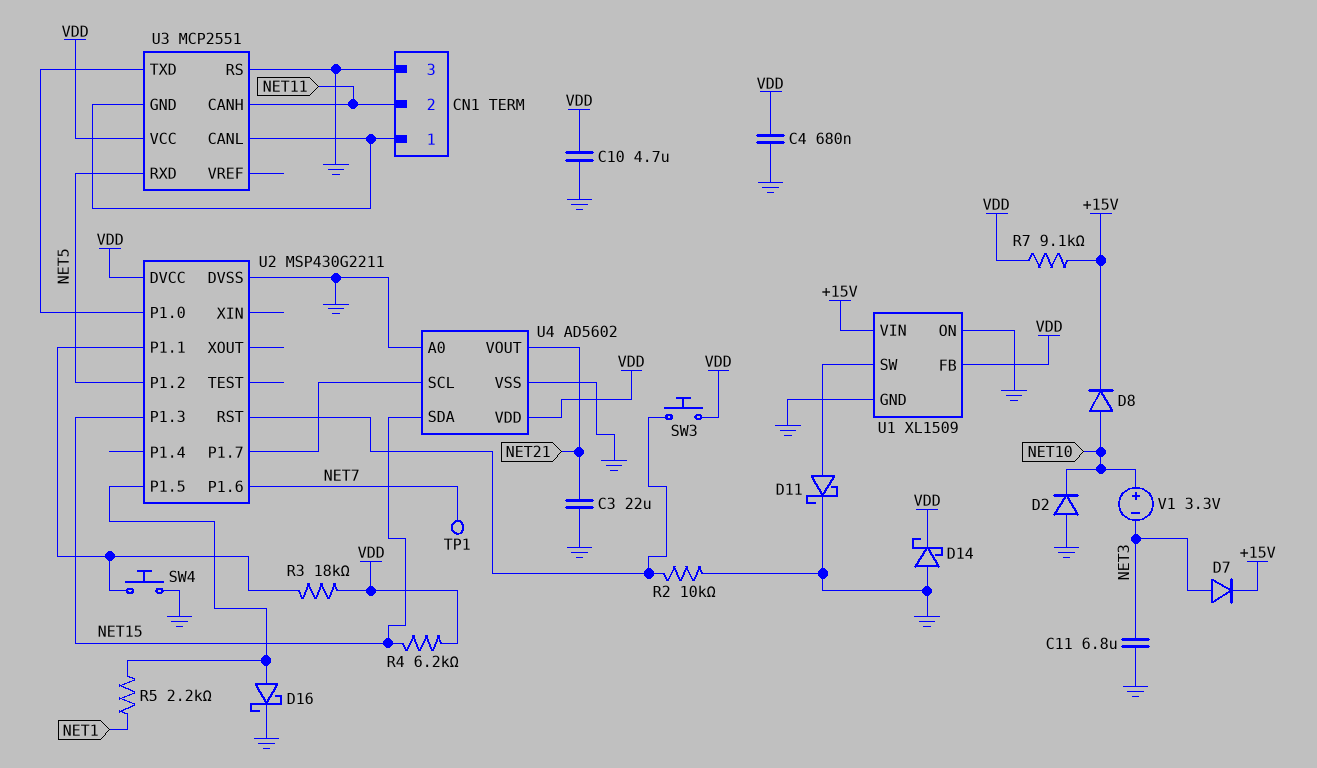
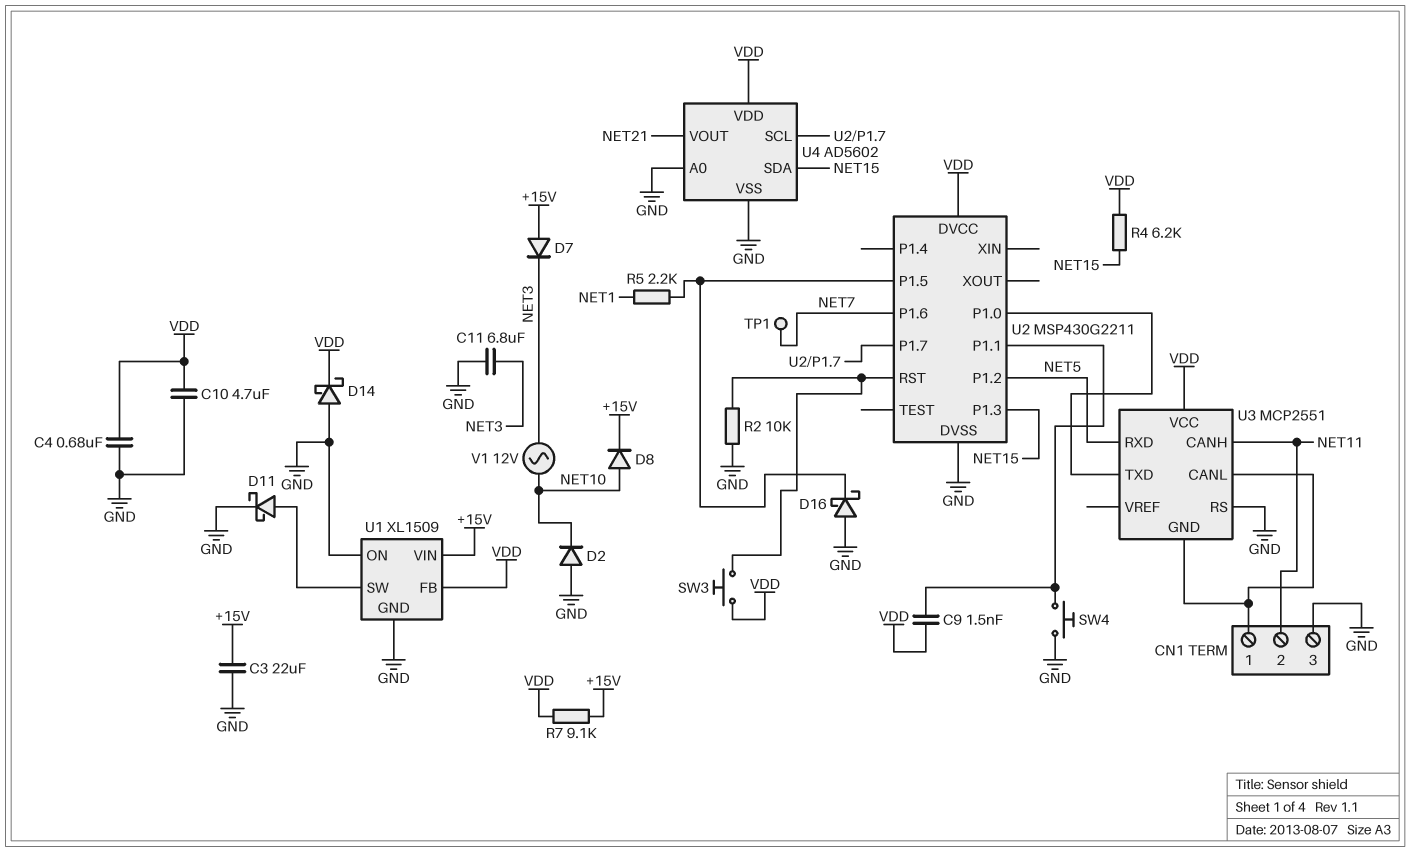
C3: 22uF (GND, NET21) -> 22uF (+15V, GND)
C9: none -> 1.5nF (U2/P1.1, VDD)
D7: diode (A NET3, K +15V) -> diode (A +15V, K NET3)
D16: schottky (A U2/P1.5, K GND) -> schottky (A GND, K U2/P1.5)
R3: 18k (U2/P1.1, VDD) -> none
V1: 3.3V (plus NET10, minus NET3) -> AC 12V (NET3, NET10)

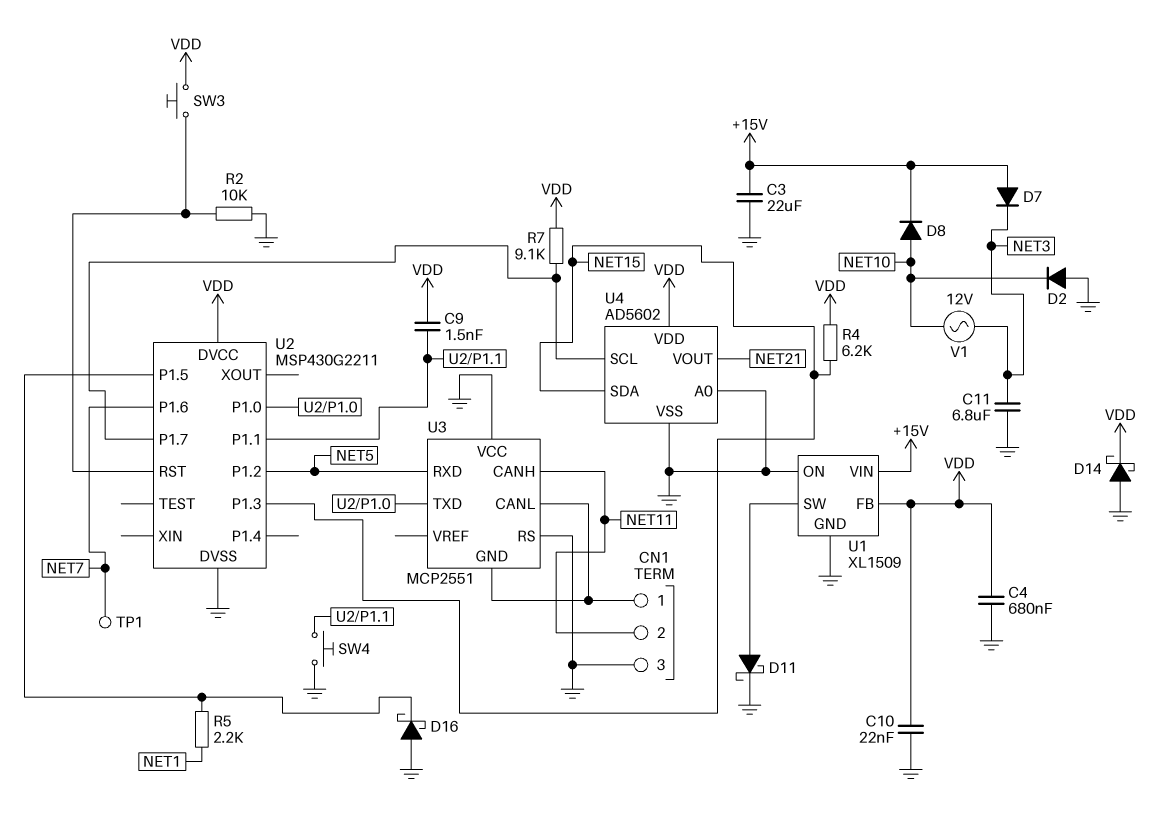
C10: 4.7uF (GND, VDD) -> 22nF (GND, VDD)
R7: 9.1k (+15V, VDD) -> 9.1k (U2/P1.7, VDD)
U3 pin VCC: VDD -> GND

